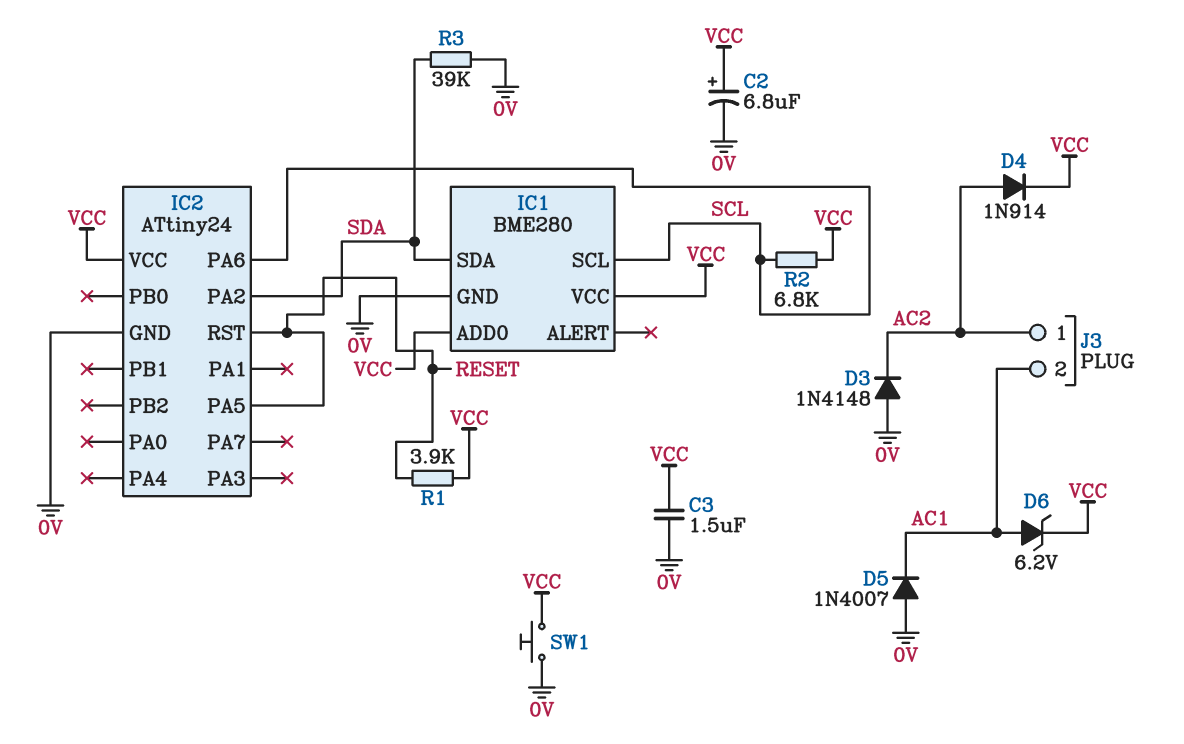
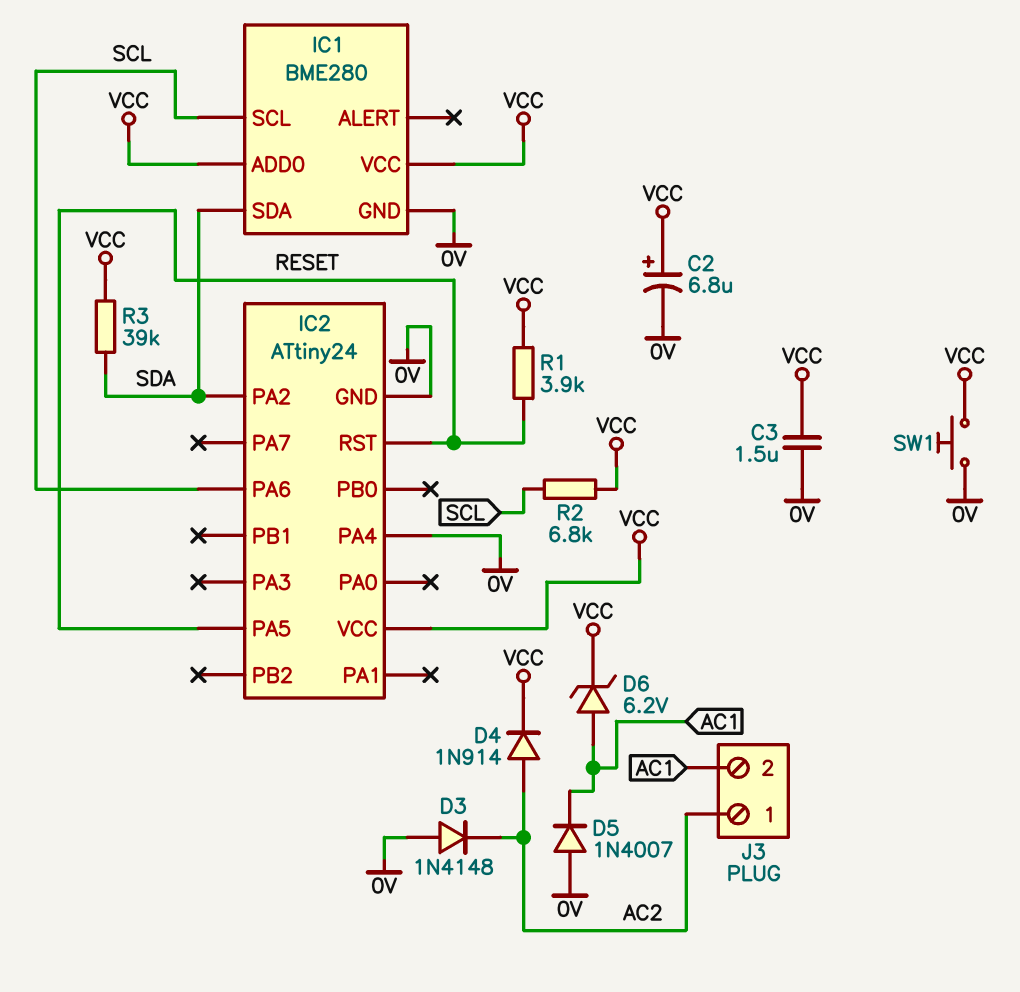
IC2 pin PA4: none -> 0V
R3: 39k (0V, SDA) -> 39k (SDA, VCC)

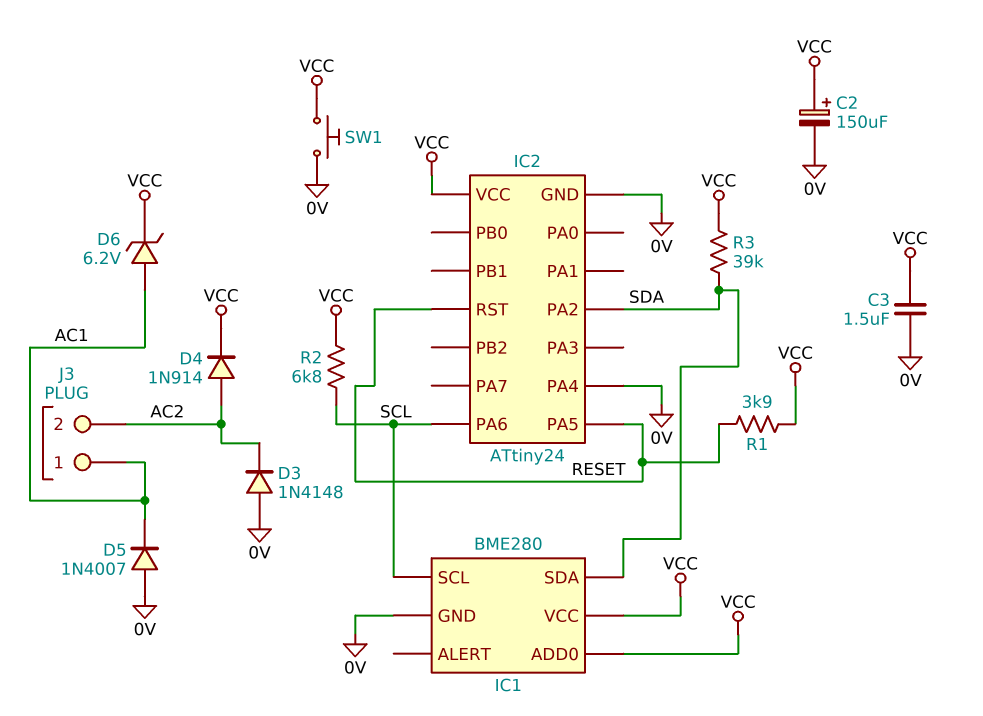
C2: 6.8uF (plus VCC, minus 0V) -> 150uF (plus VCC, minus 0V)
J3 pin 1: AC2 -> AC1
J3 pin 2: AC1 -> AC2

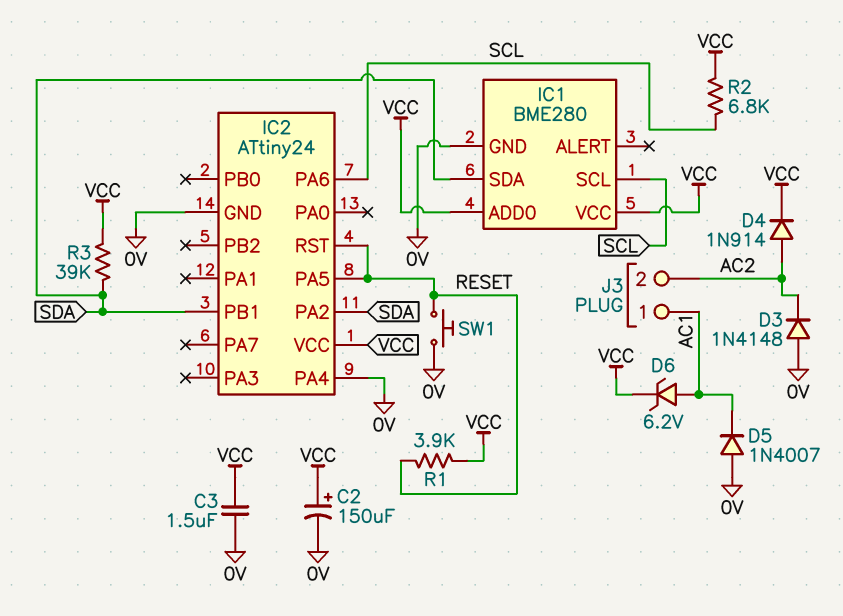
IC2 pin PB1: none -> SDA
SW1: button (0V, VCC) -> button (0V, RESET)

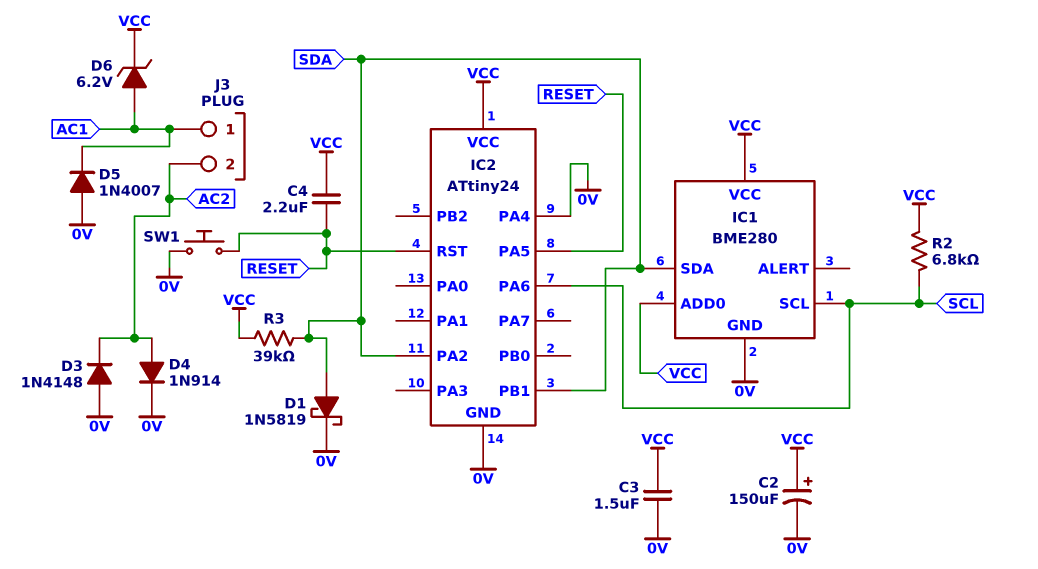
C4: none -> 2.2uF (RESET, VCC)
D1: none -> schottky 1N5819 (A SDA, K 0V)
D4: diode 1N914 (A AC2, K VCC) -> diode 1N914 (A AC2, K 0V)
R1: 3.9k (RESET, VCC) -> none

